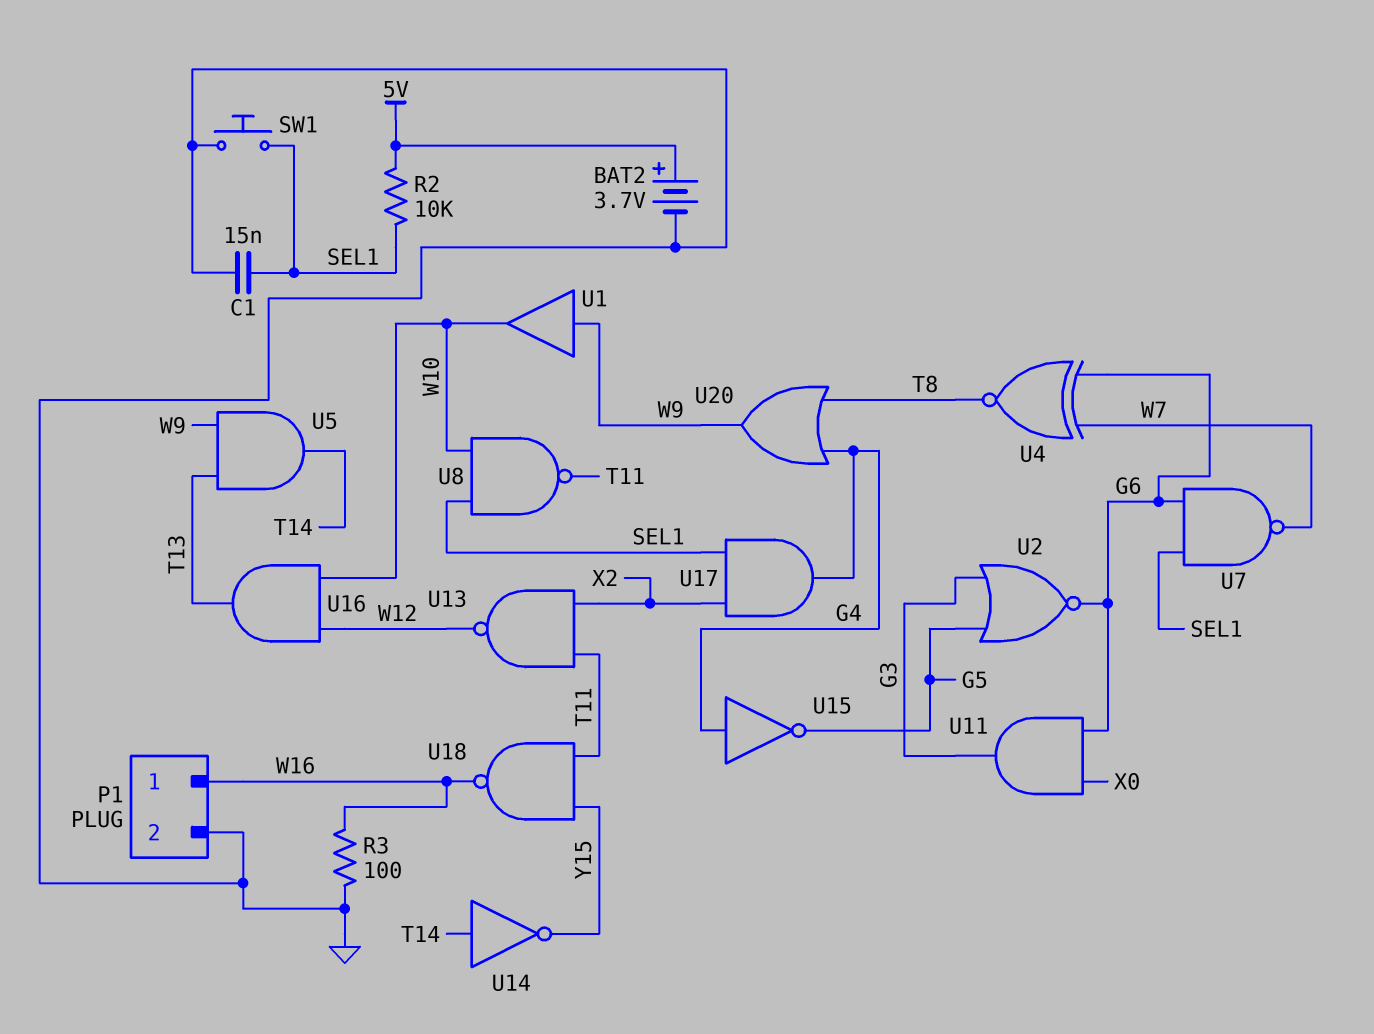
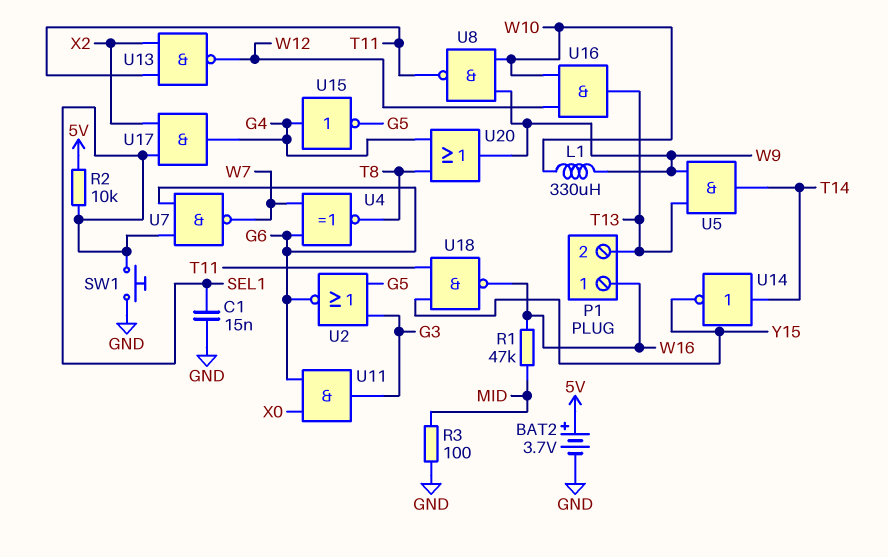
L1: none -> 330uH (W9, W10)
P1 pin 2: GND -> T13
R1: none -> 47k (MID, W16)
R3: 100 (GND, W16) -> 100 (GND, MID)
U1: buffer (in W9, out W10) -> none
U8: NAND (in SEL1, in W10, out T11) -> NAND (in W9, in W10, out T11)

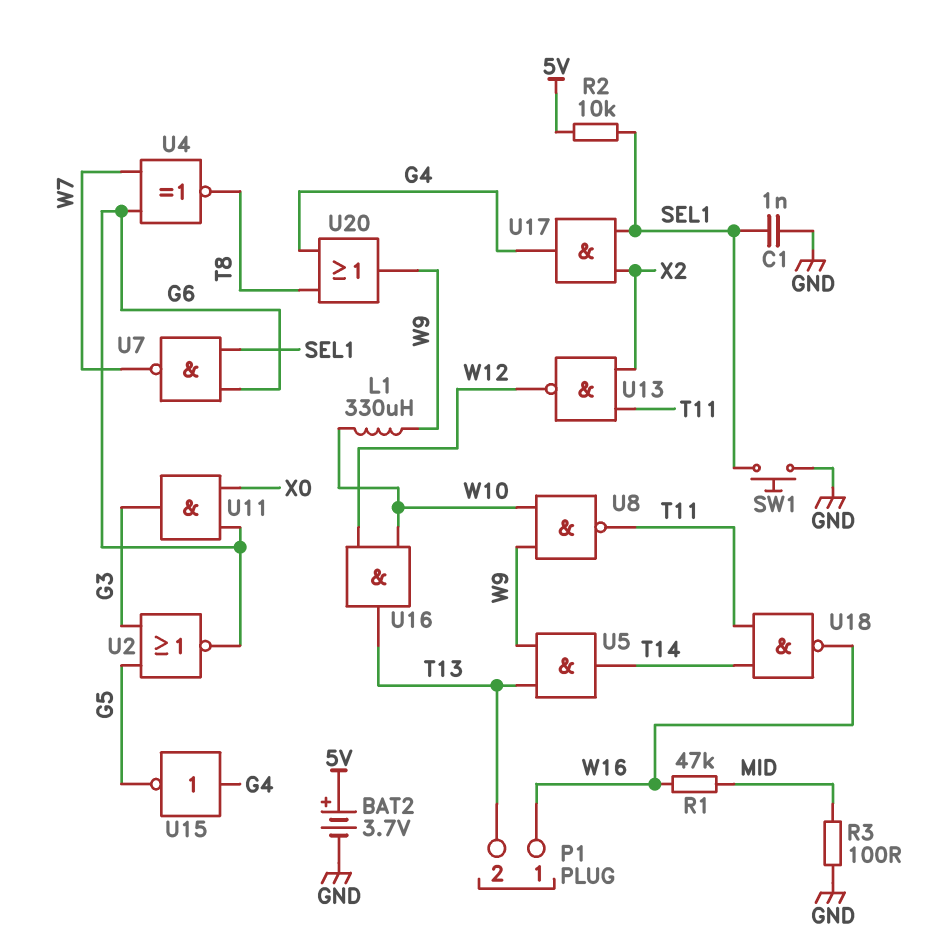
C1: 15nF (GND, SEL1) -> 1nF (GND, SEL1)
U14: NOT (in T14, out Y15) -> none
U18: NAND (in T11, in Y15, out W16) -> NAND (in T11, in T14, out W16)

